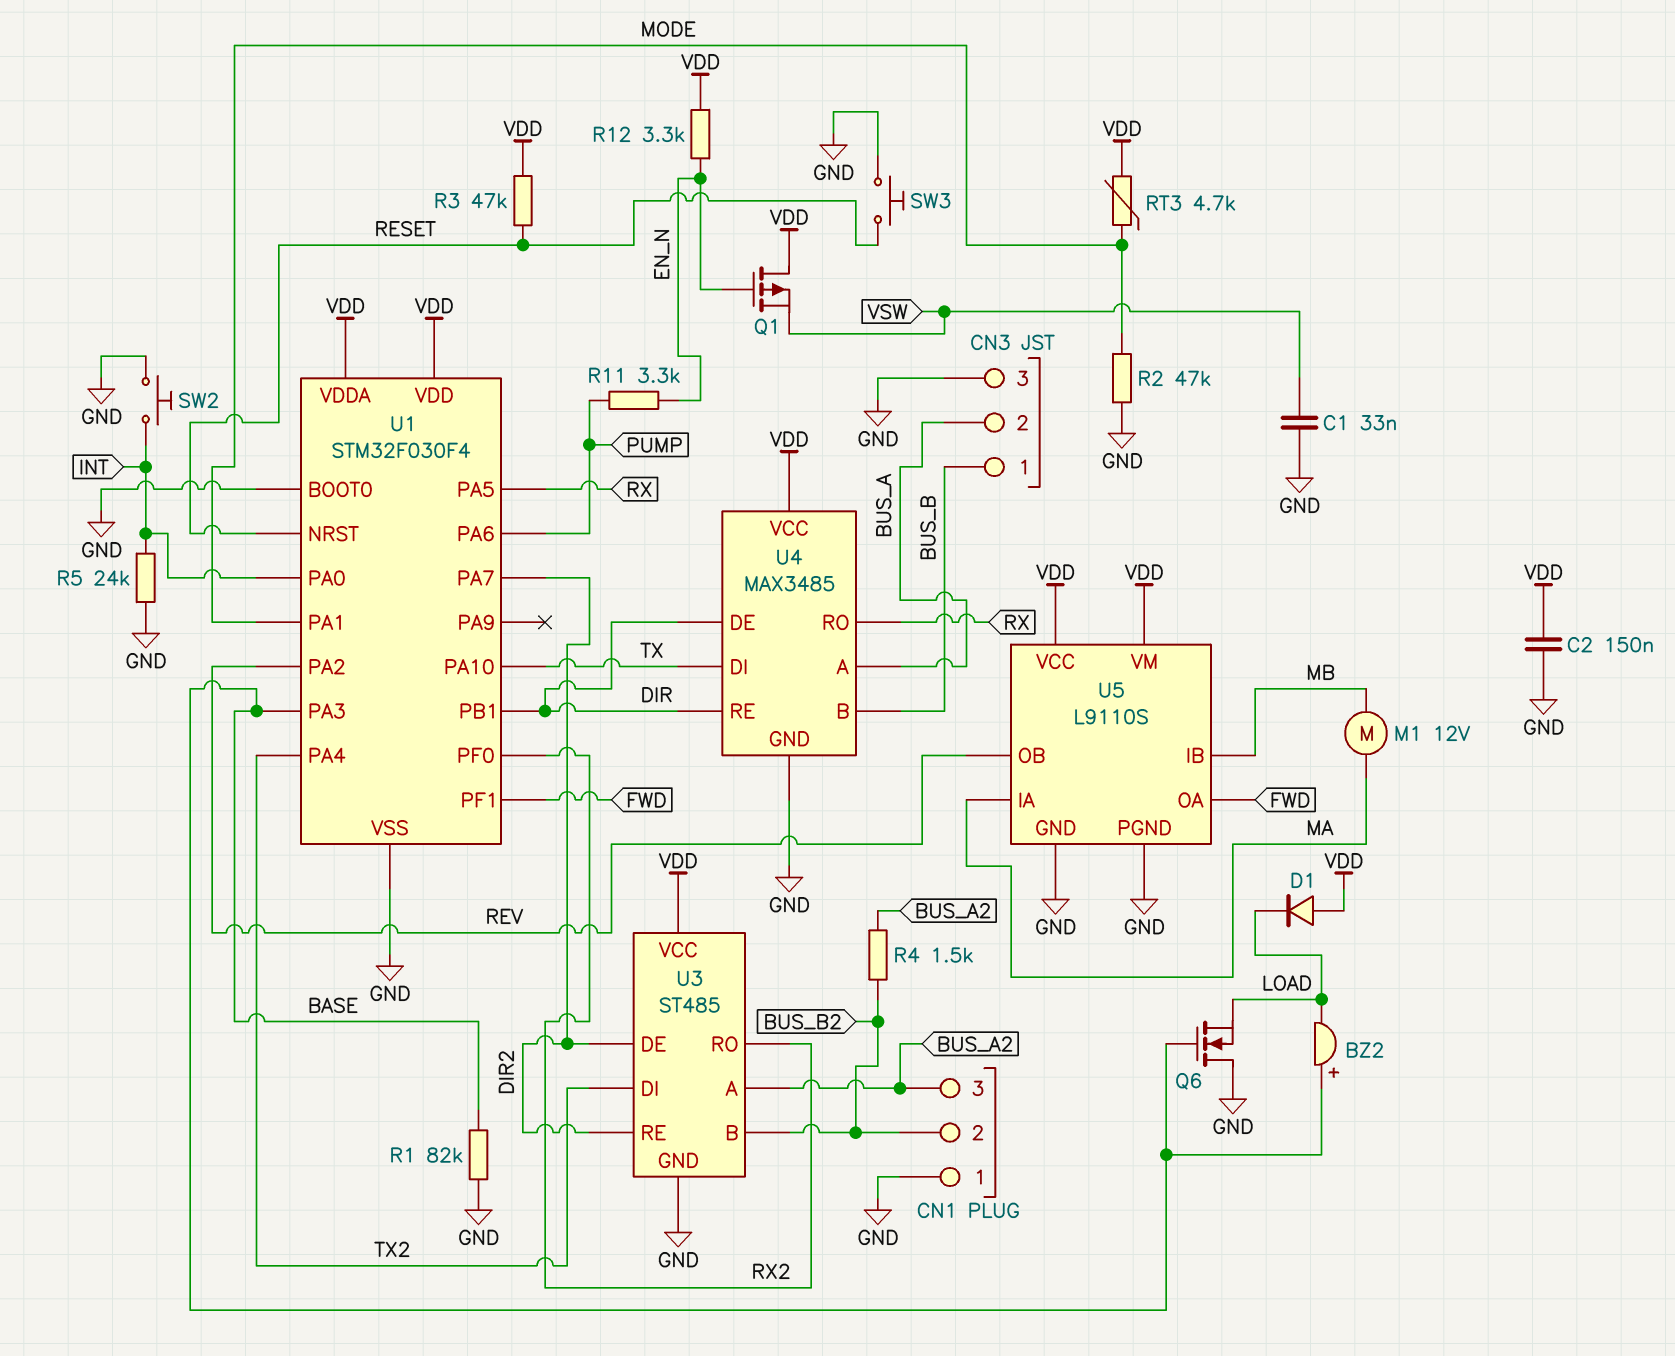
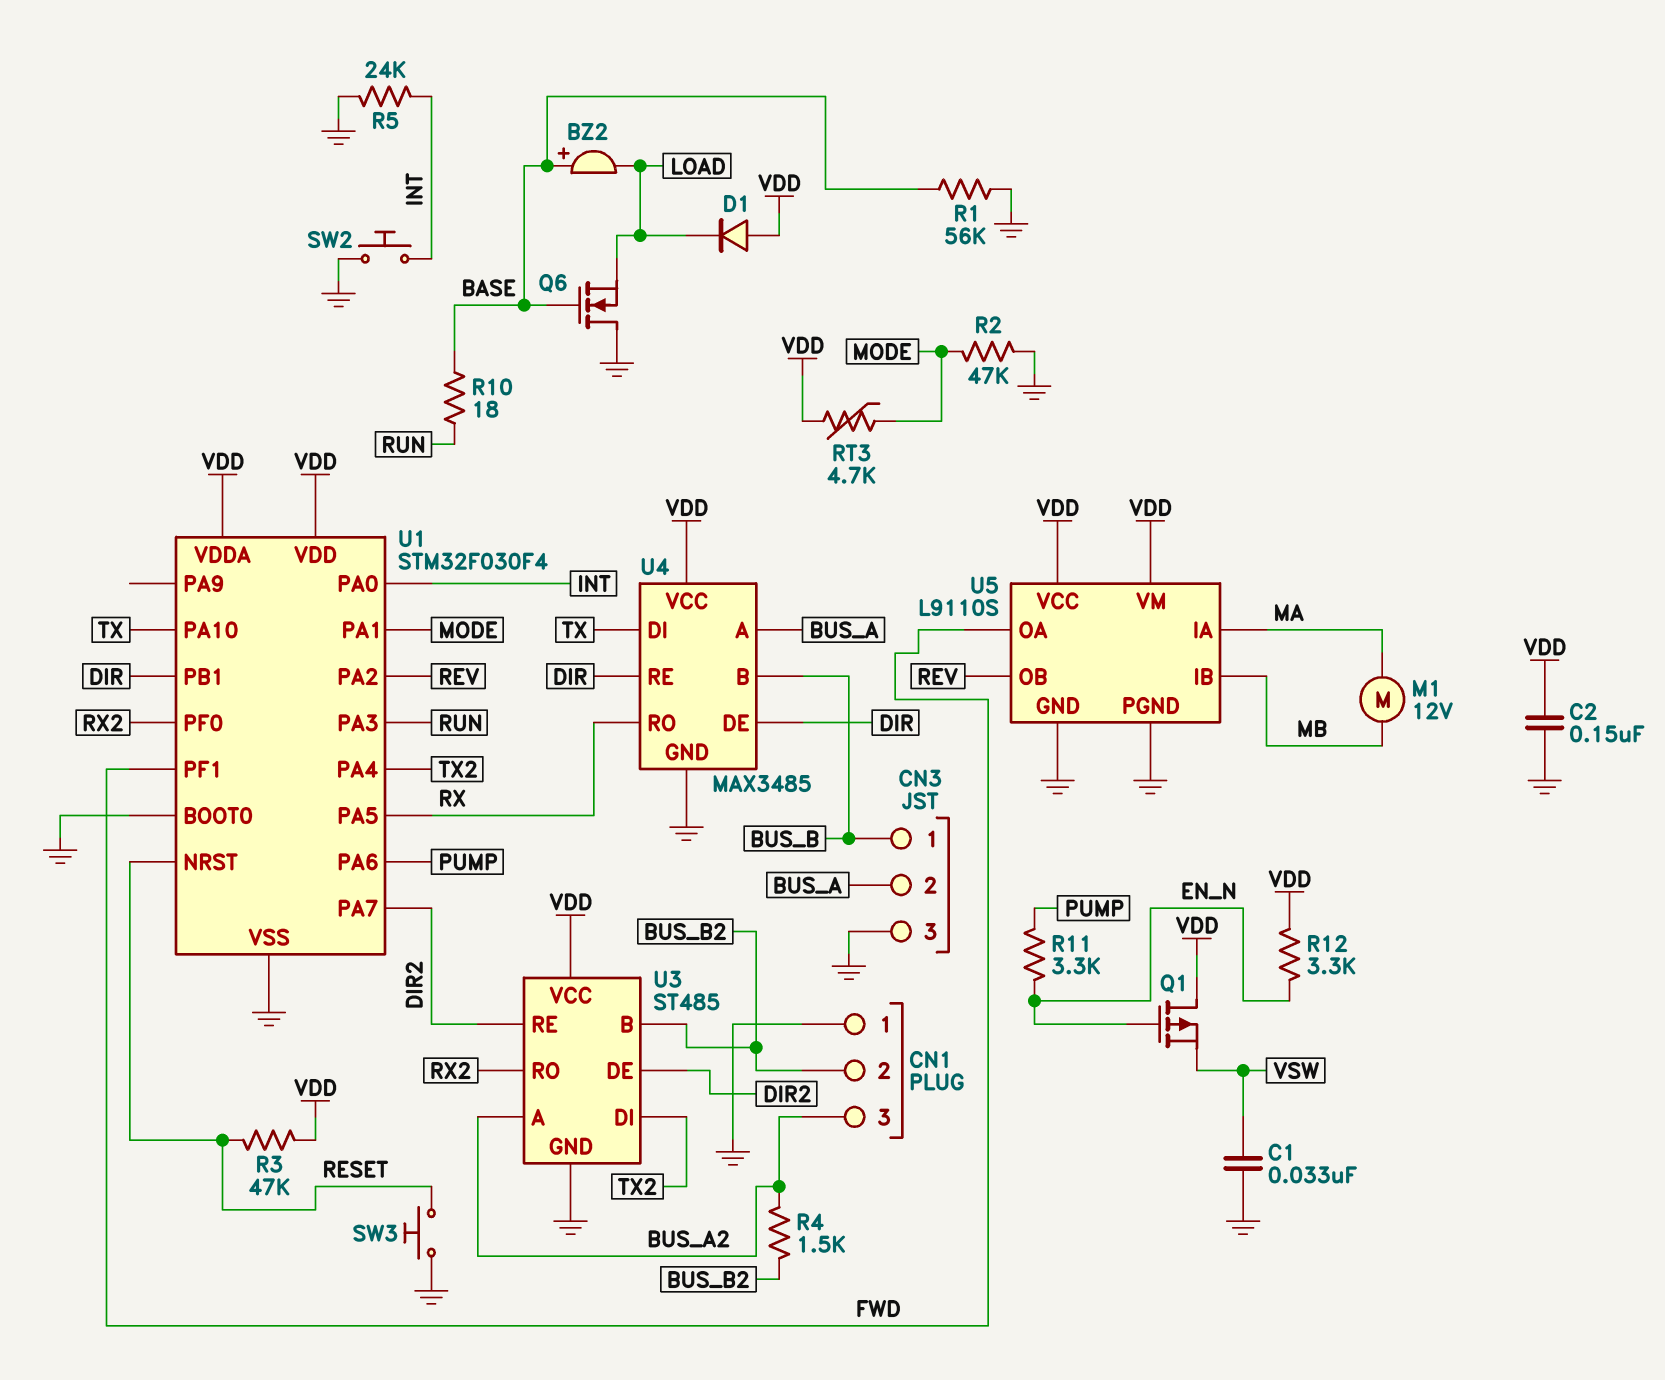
R1: 82k (BASE, GND) -> 56k (BASE, GND)
R10: none -> 18 (BASE, RUN)
U1 pin PA3: BASE -> RUN

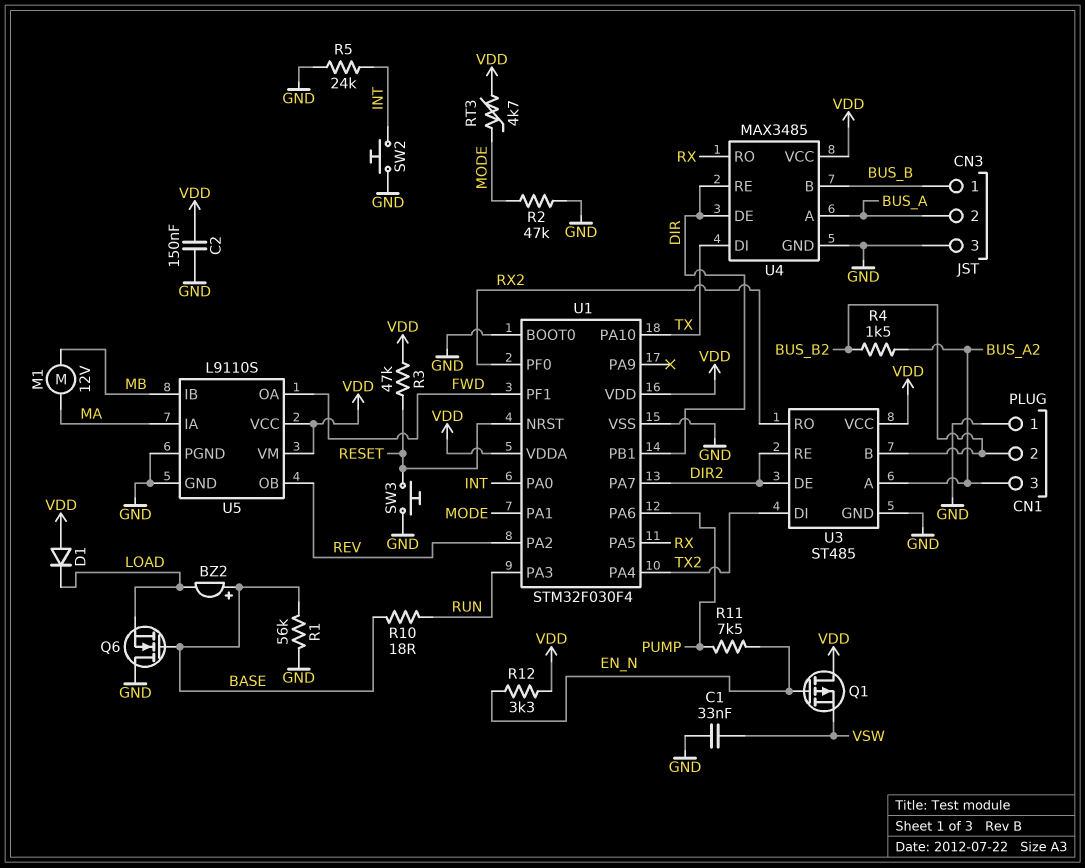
R11: 3.3k (EN_N, PUMP) -> 7.5k (EN_N, PUMP)

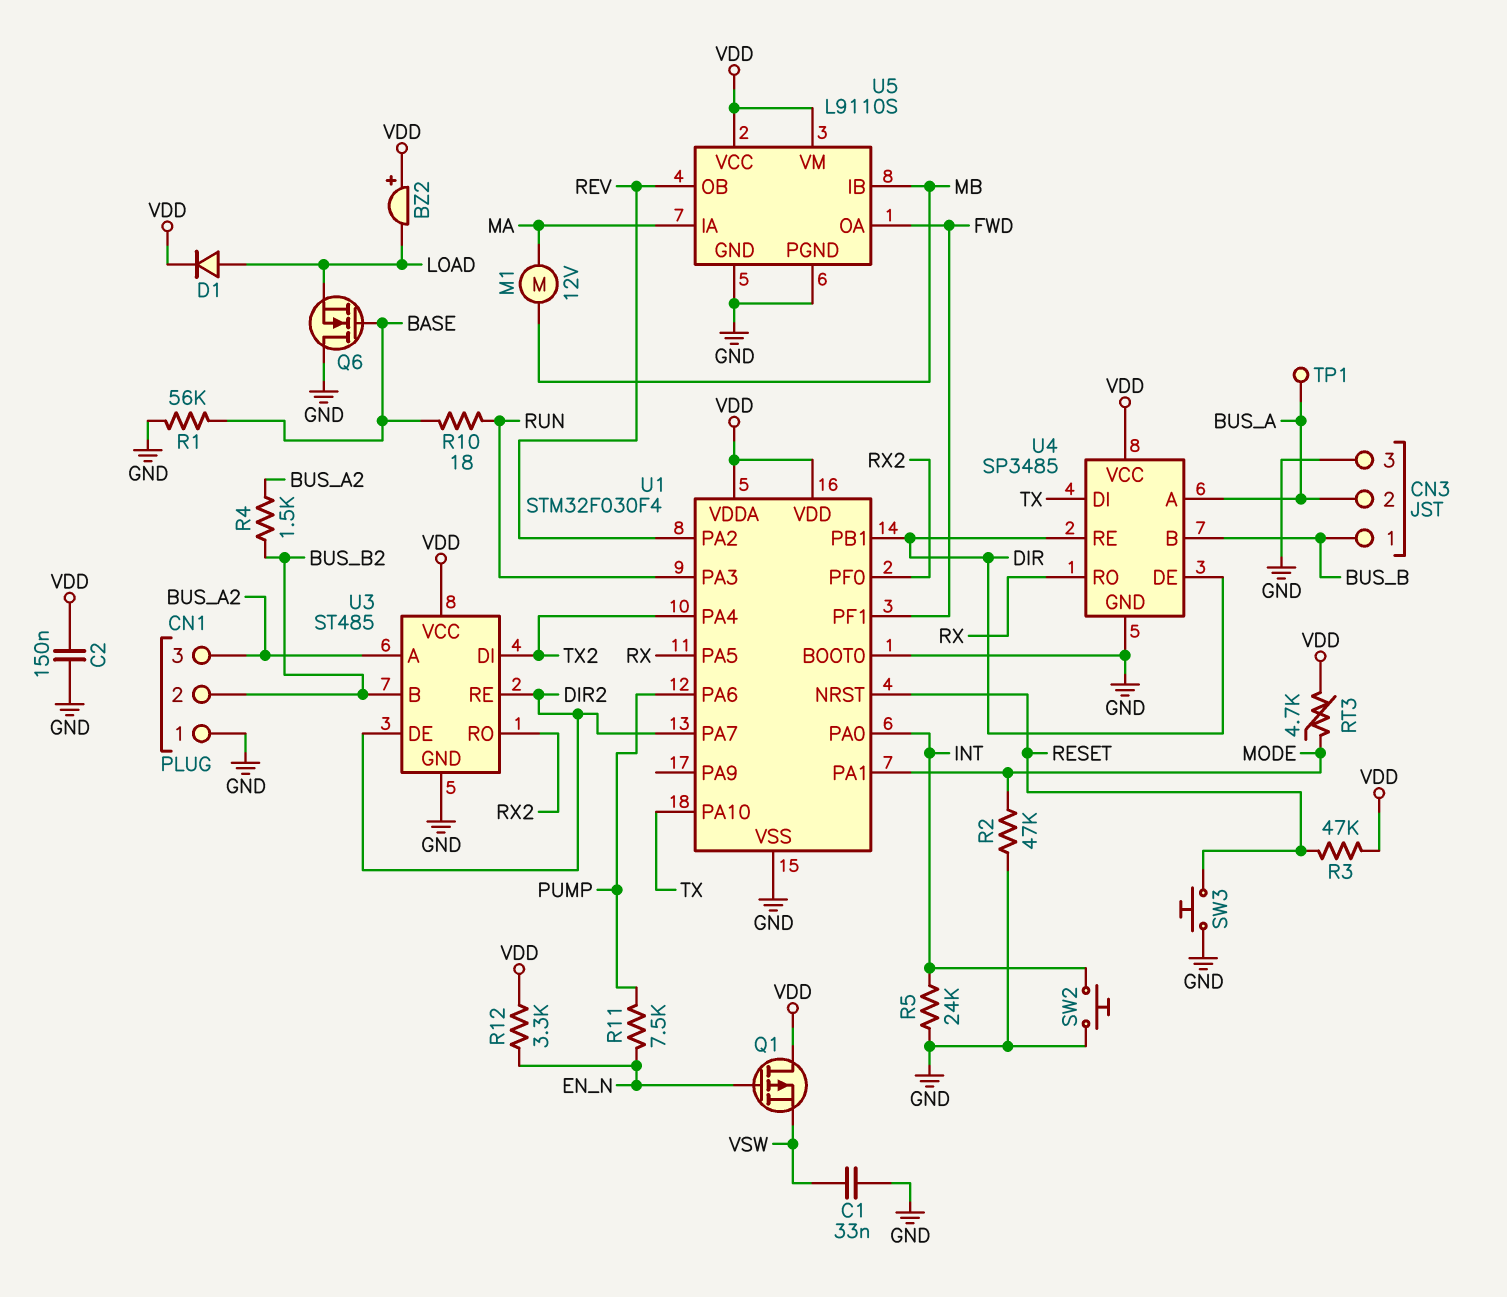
BZ2: buzzer (plus BASE, minus LOAD) -> buzzer (plus VDD, minus LOAD)
D1: diode (A VDD, K LOAD) -> diode (A LOAD, K VDD)
TP1: none -> test point (BUS_A)
U4: MAX3485 -> SP3485

